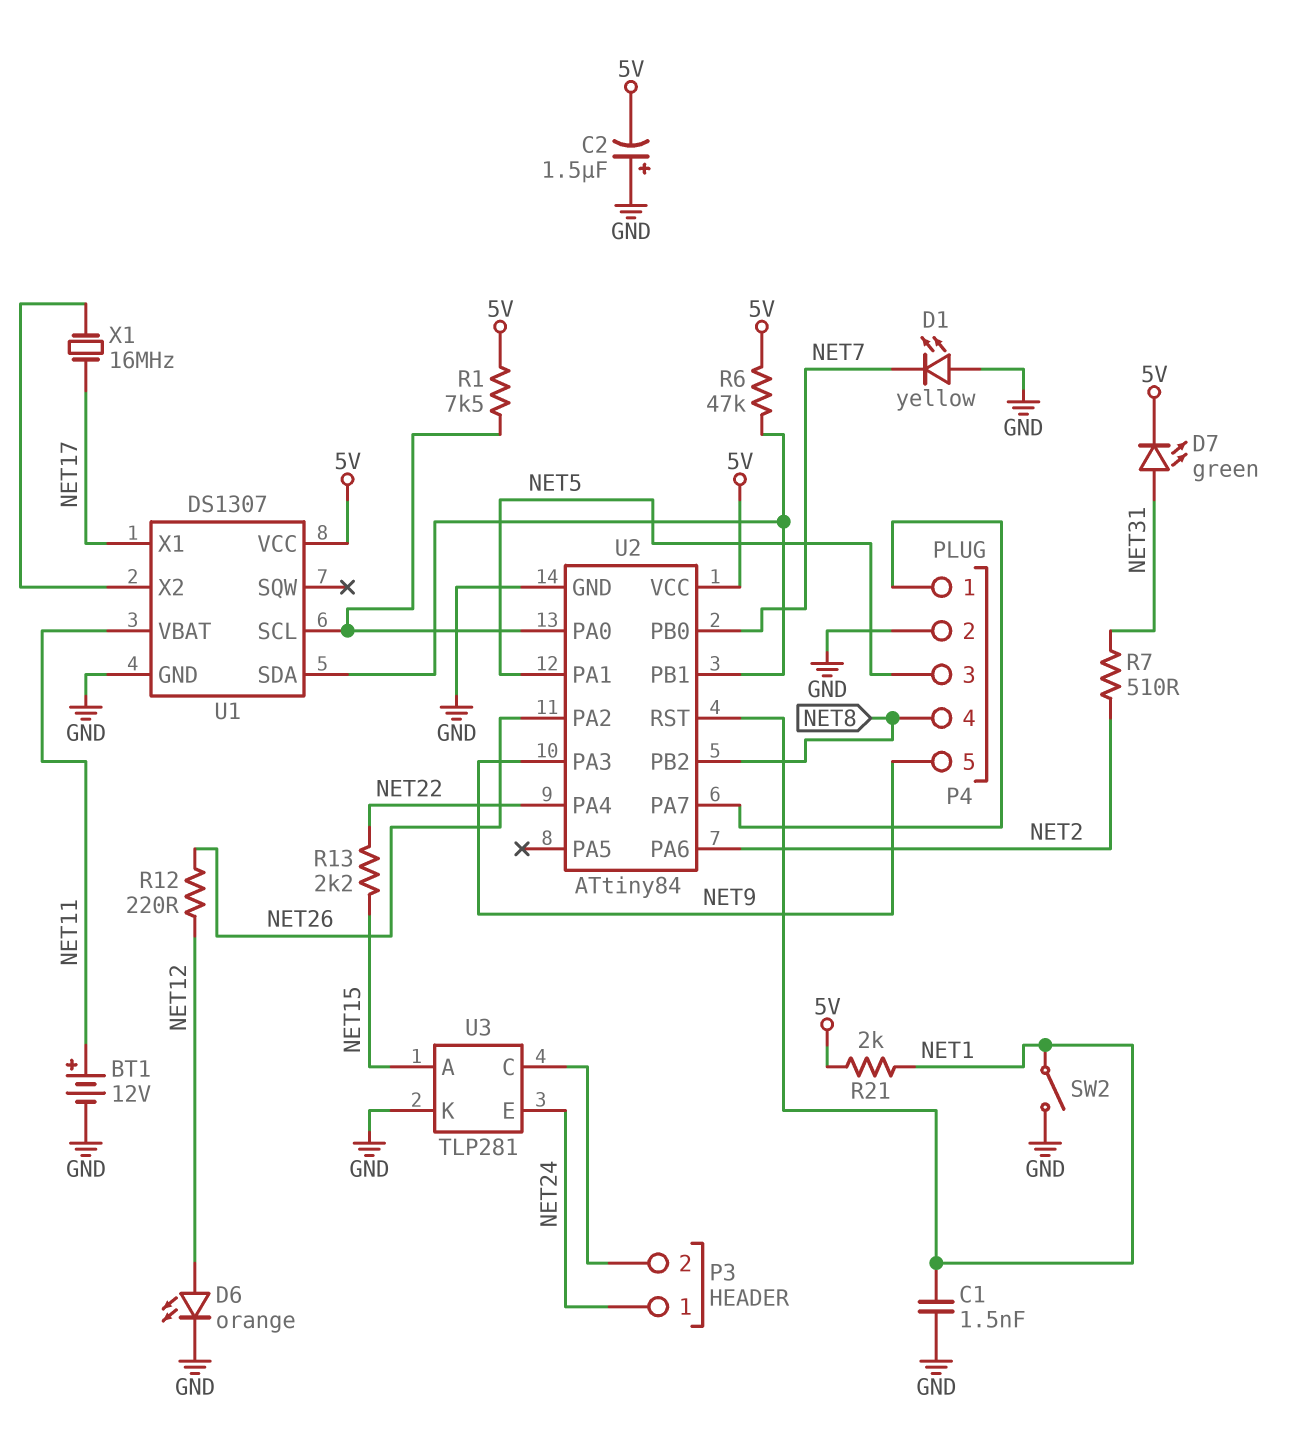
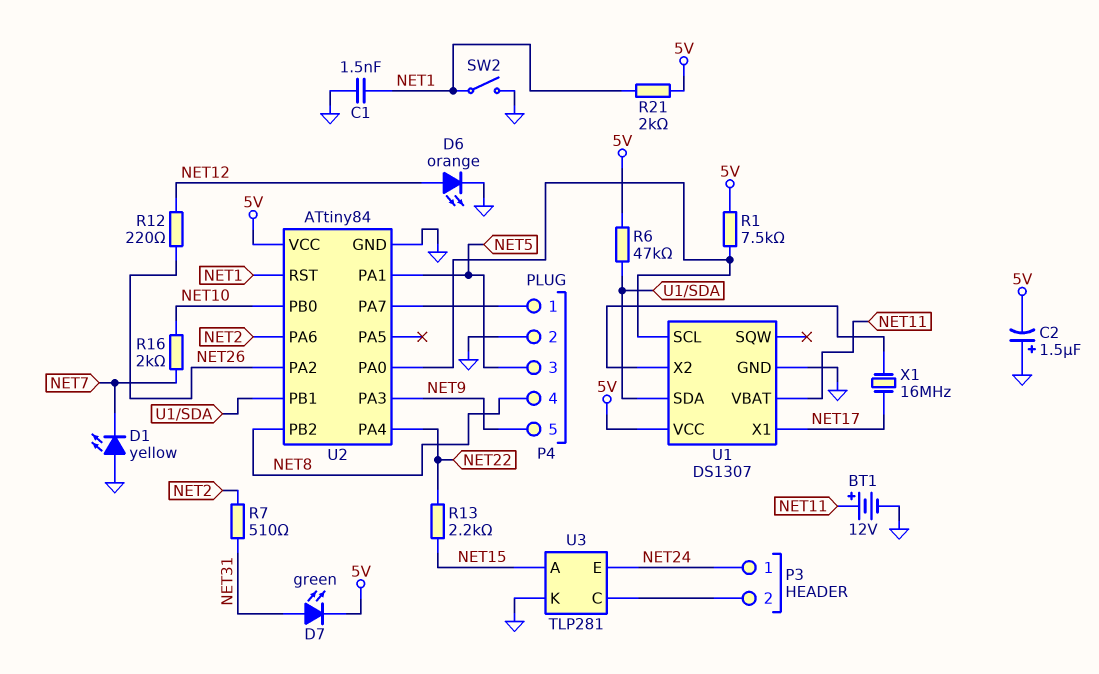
R16: none -> 2k (NET7, NET10)
U2 pin PB0: NET7 -> NET10

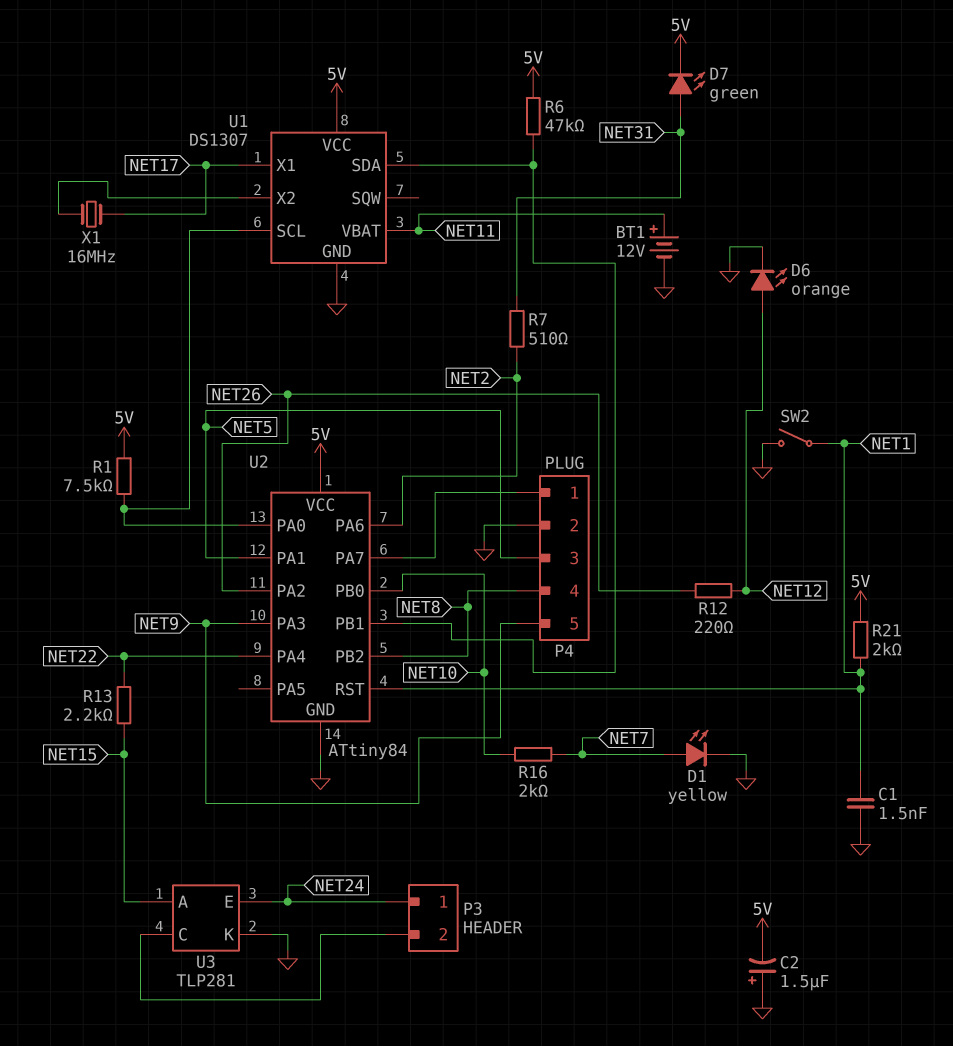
D1: LED yellow (A GND, K NET7) -> LED yellow (A NET7, K GND)

